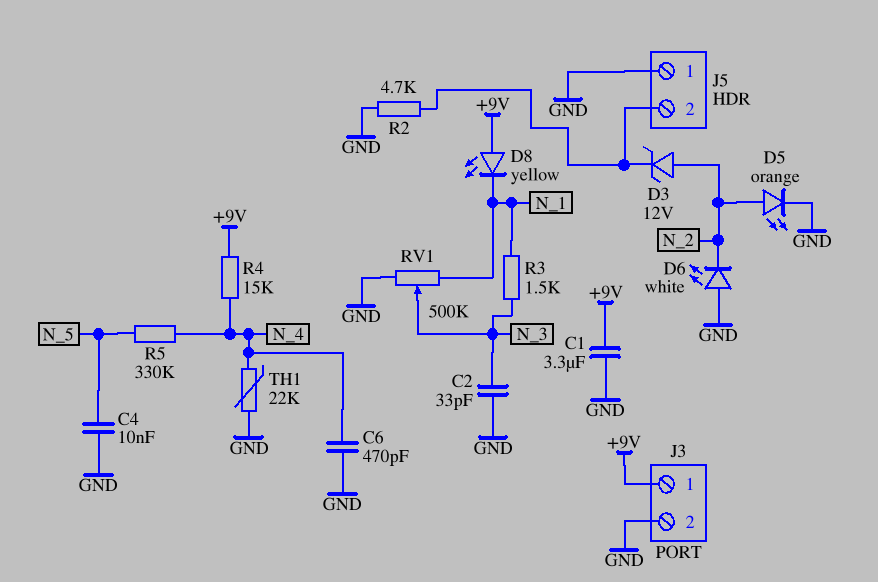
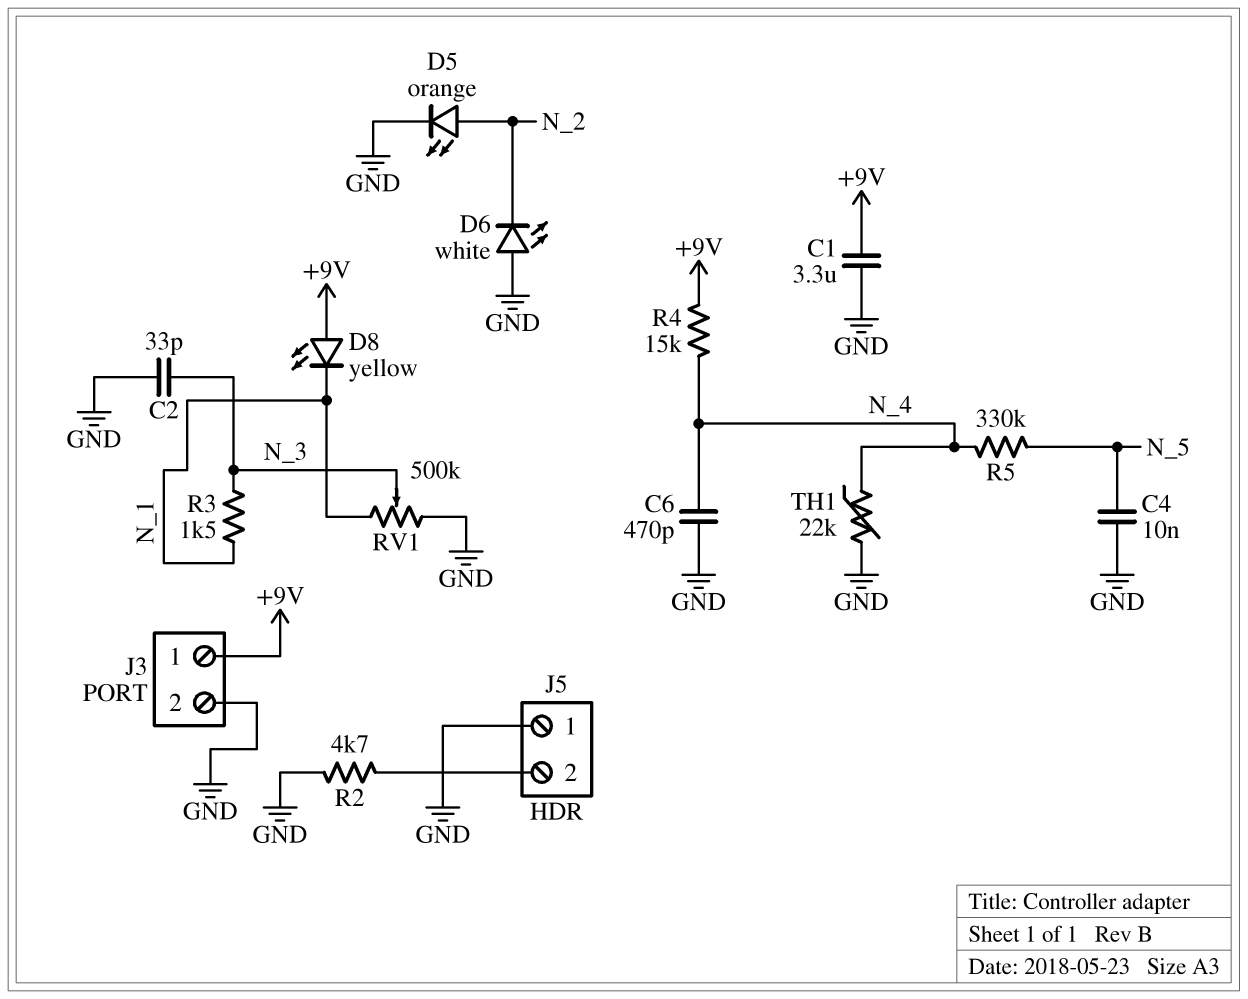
D3: zener 12V (A N_2, K J5/2) -> none

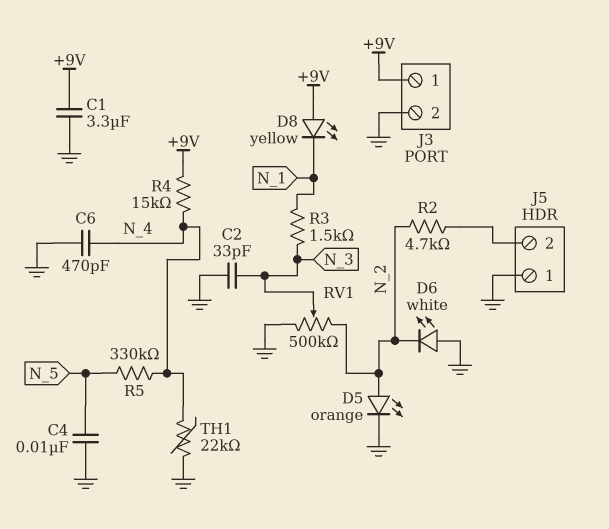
R2: 4.7k (GND, J5/2) -> 4.7k (J5/2, N_2)
RV1: 500k (GND, N_1, wiper N_3) -> 500k (GND, N_2, wiper N_3)

